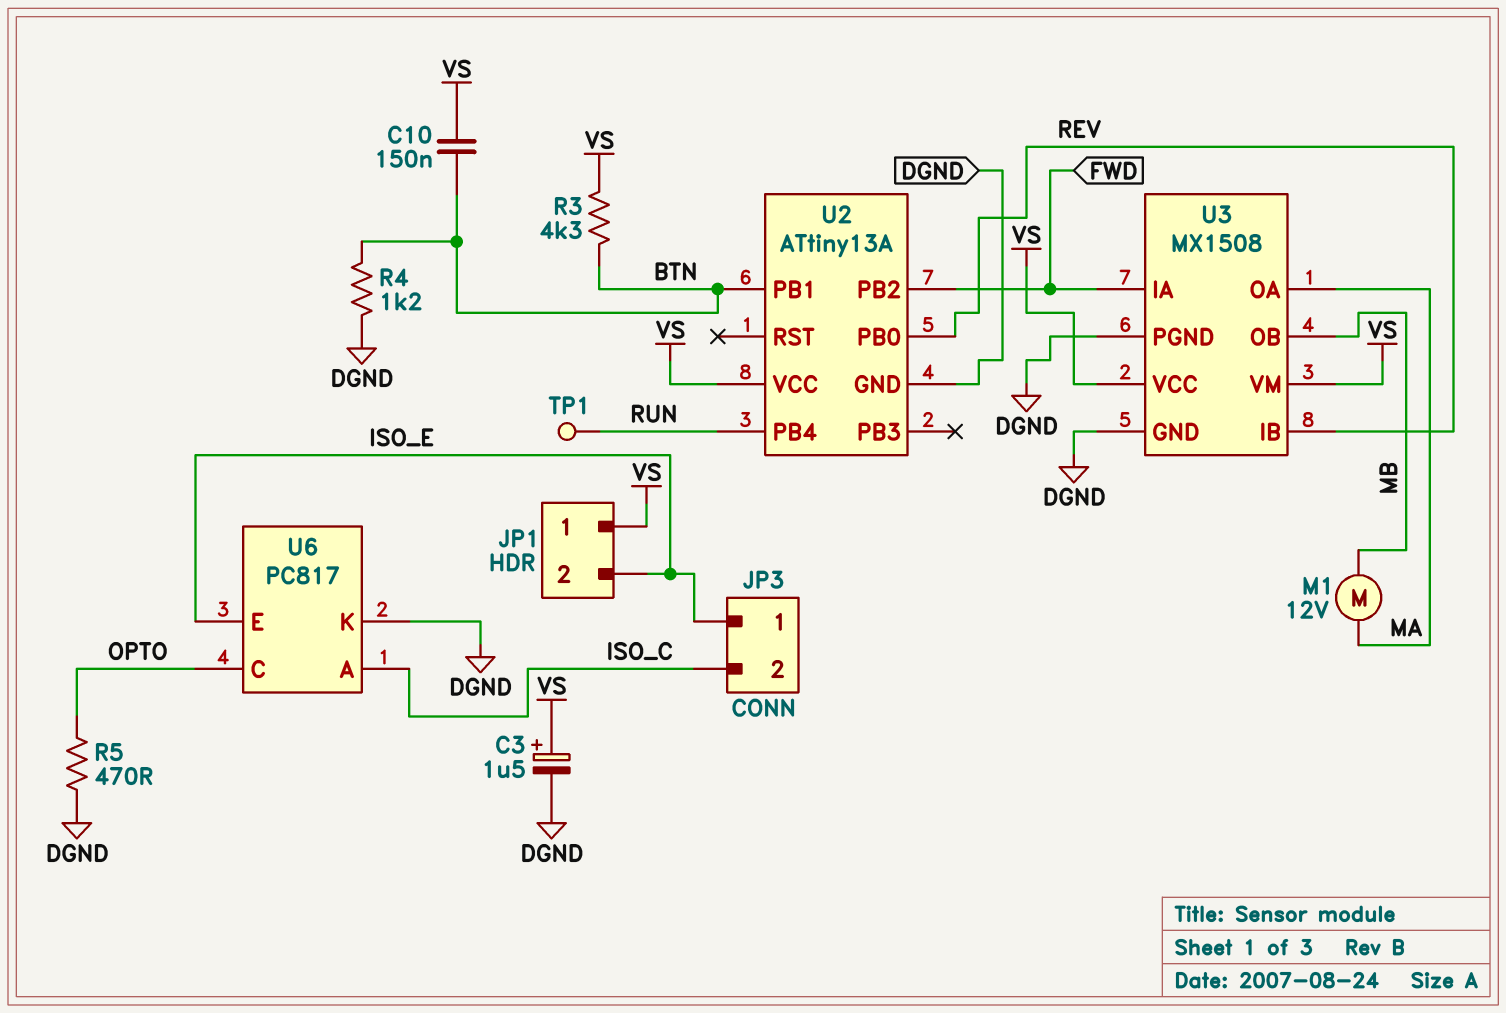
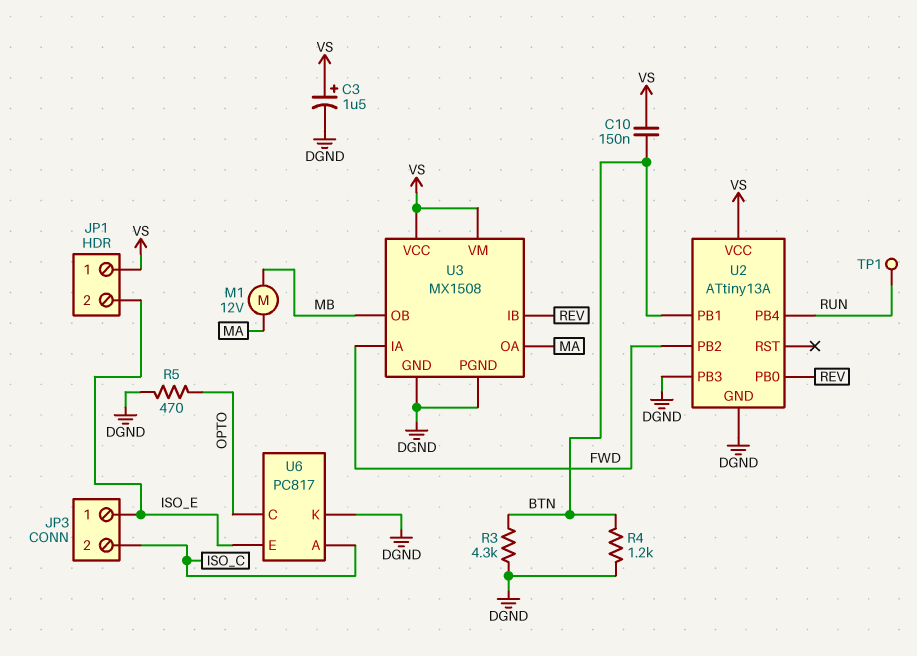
R3: 4.3k (BTN, VS) -> 4.3k (BTN, DGND)
U2 pin PB3: none -> DGND

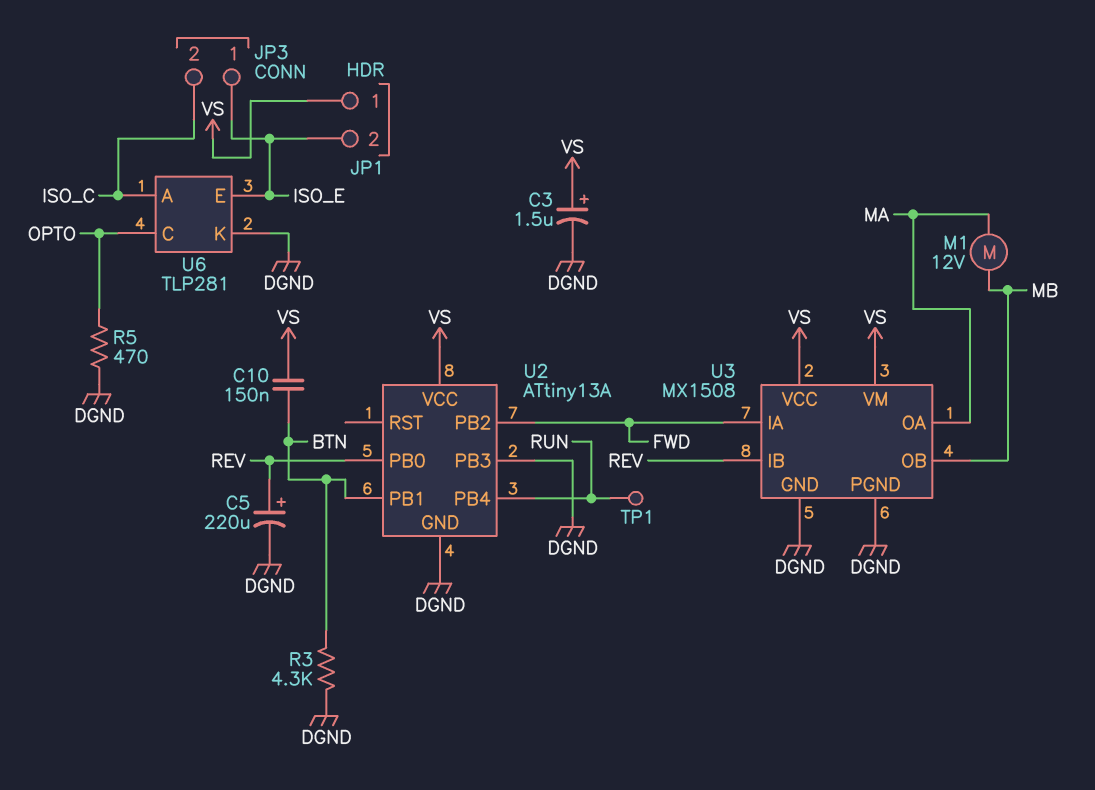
C5: none -> 220uF (plus REV, minus DGND)
R4: 1.2k (BTN, DGND) -> none
U6: PC817 -> TLP281

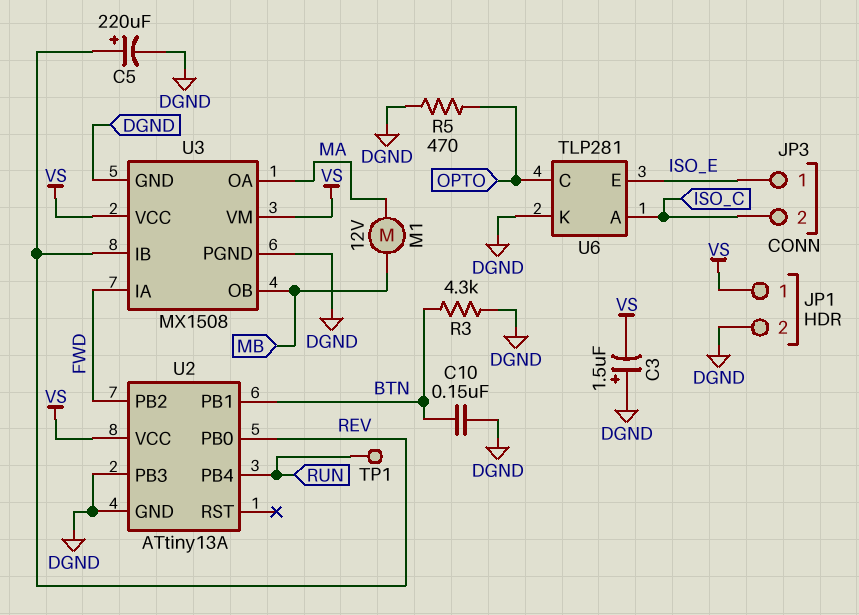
C3: 1.5uF (plus VS, minus DGND) -> 1.5uF (plus DGND, minus VS)
C10: 150nF (BTN, VS) -> 150nF (BTN, DGND)
JP1 pin 2: ISO_E -> DGND

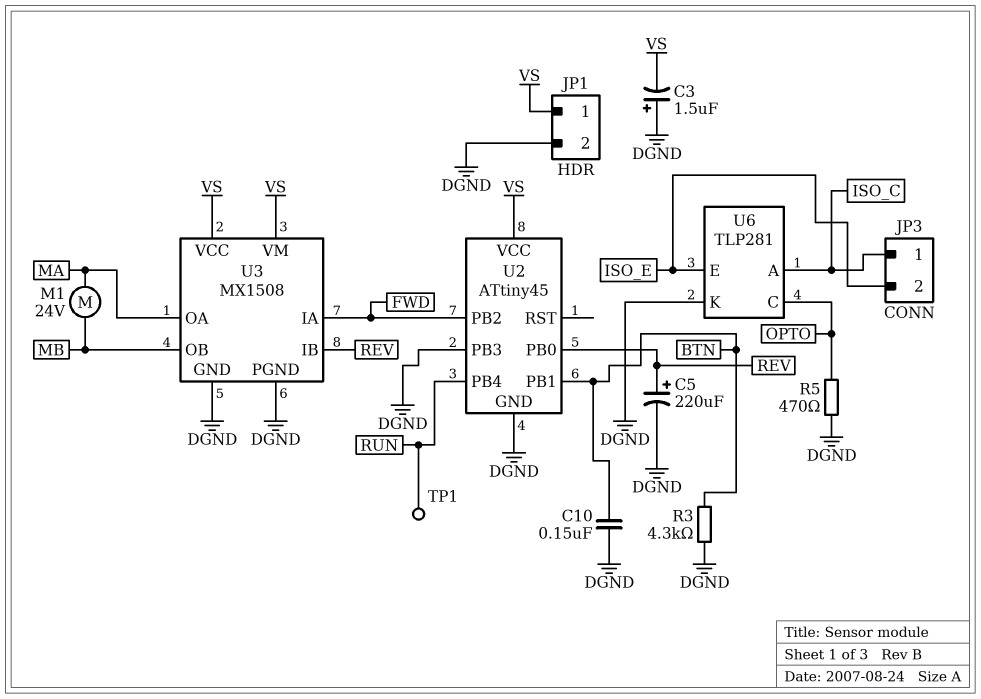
JP3 pin 1: ISO_E -> ISO_C
JP3 pin 2: ISO_C -> ISO_E
M1: motor 12V (MA, MB) -> motor 24V (MA, MB)
U2: ATtiny13A -> ATtiny45

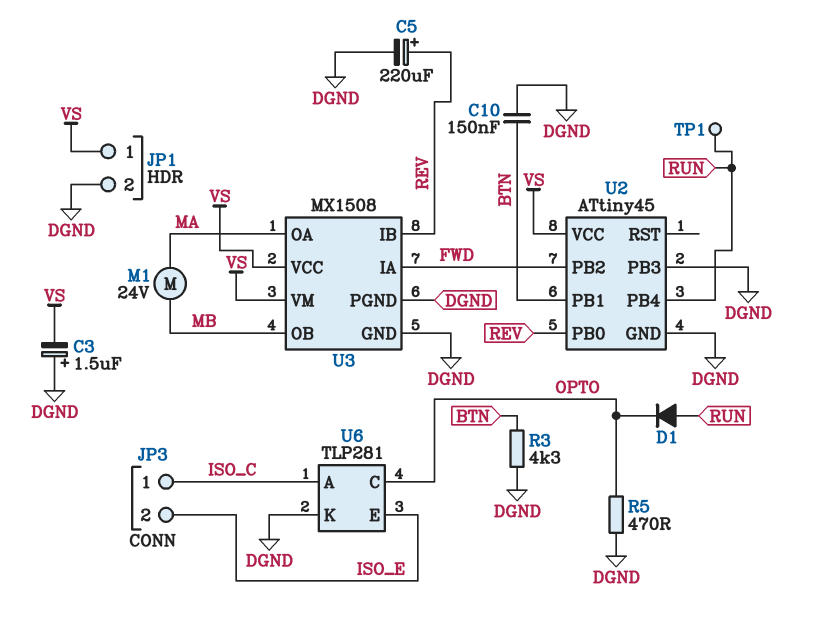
D1: none -> diode (A RUN, K OPTO)

